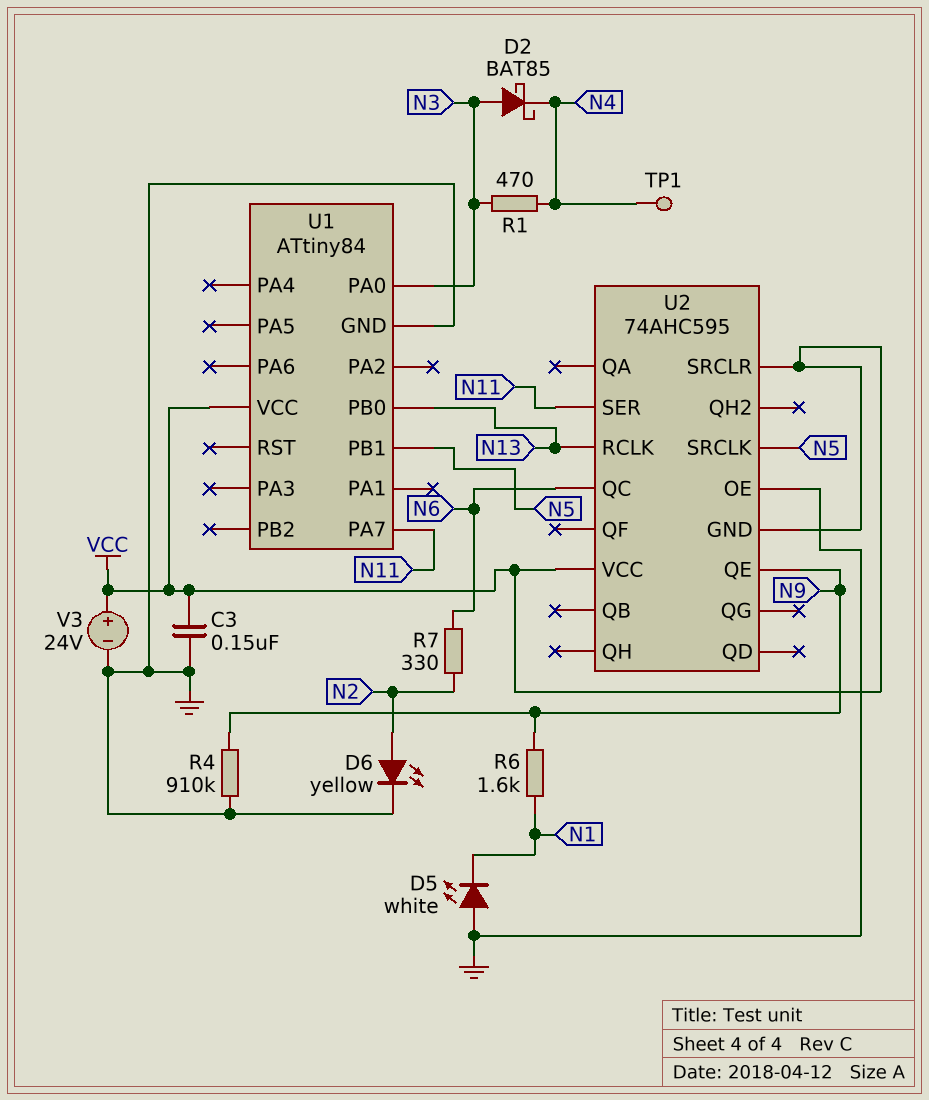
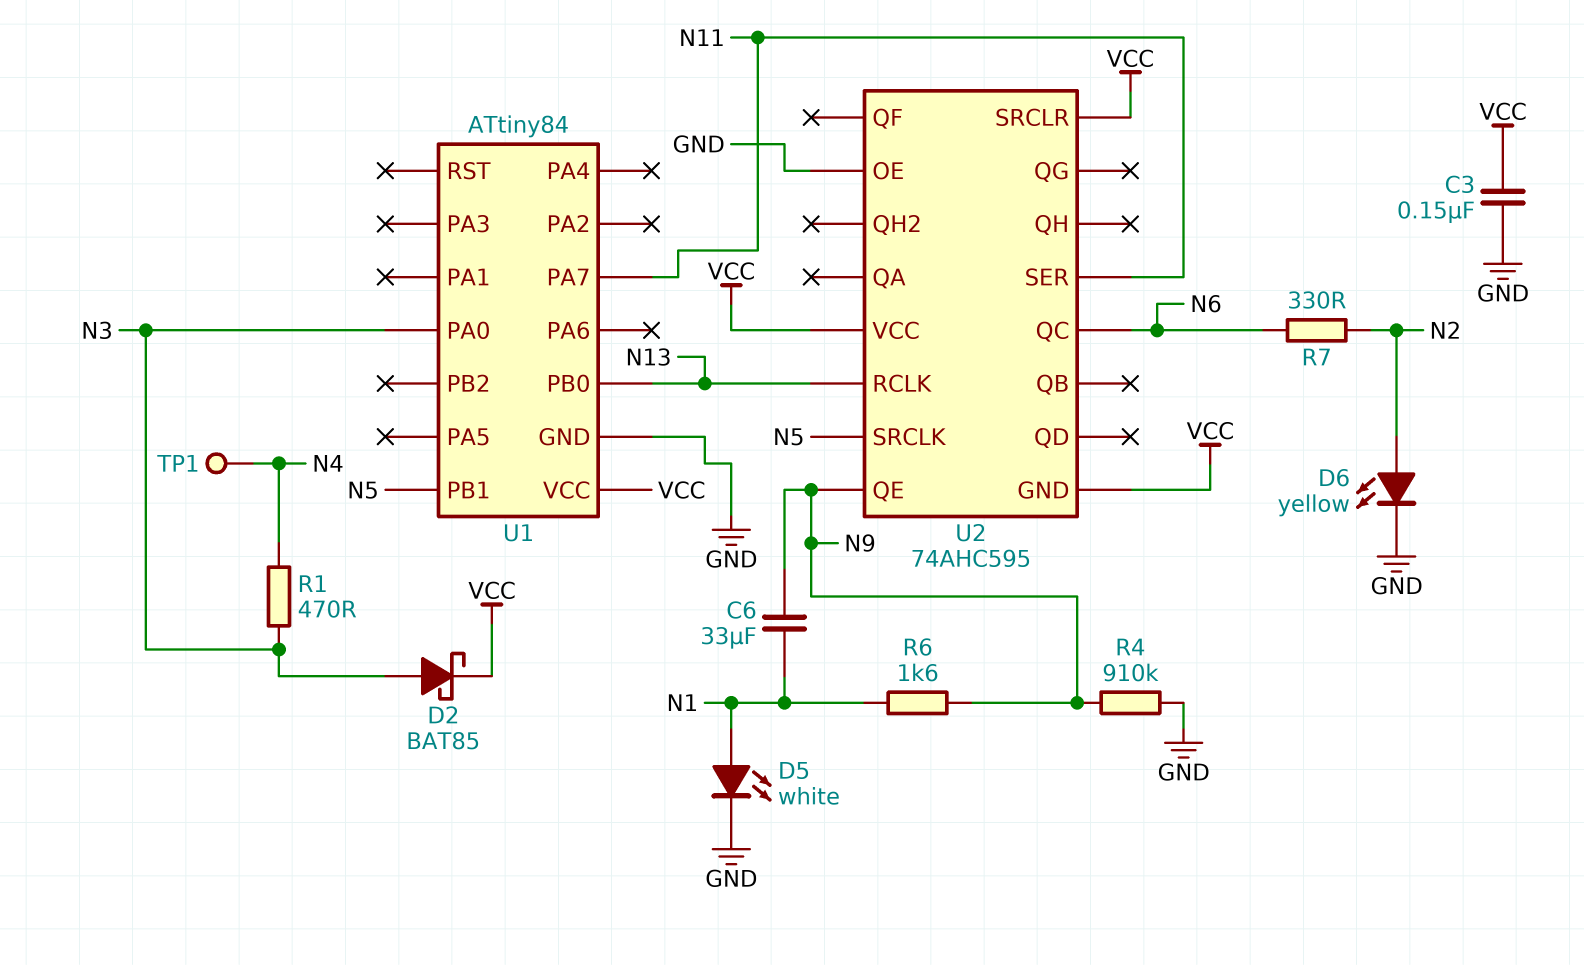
C6: none -> 33uF (N1, N9)
D2: schottky BAT85 (A N3, K N4) -> schottky BAT85 (A N3, K VCC)
D5: LED white (A GND, K N1) -> LED white (A N1, K GND)
V3: 24V (plus VCC, minus GND) -> none

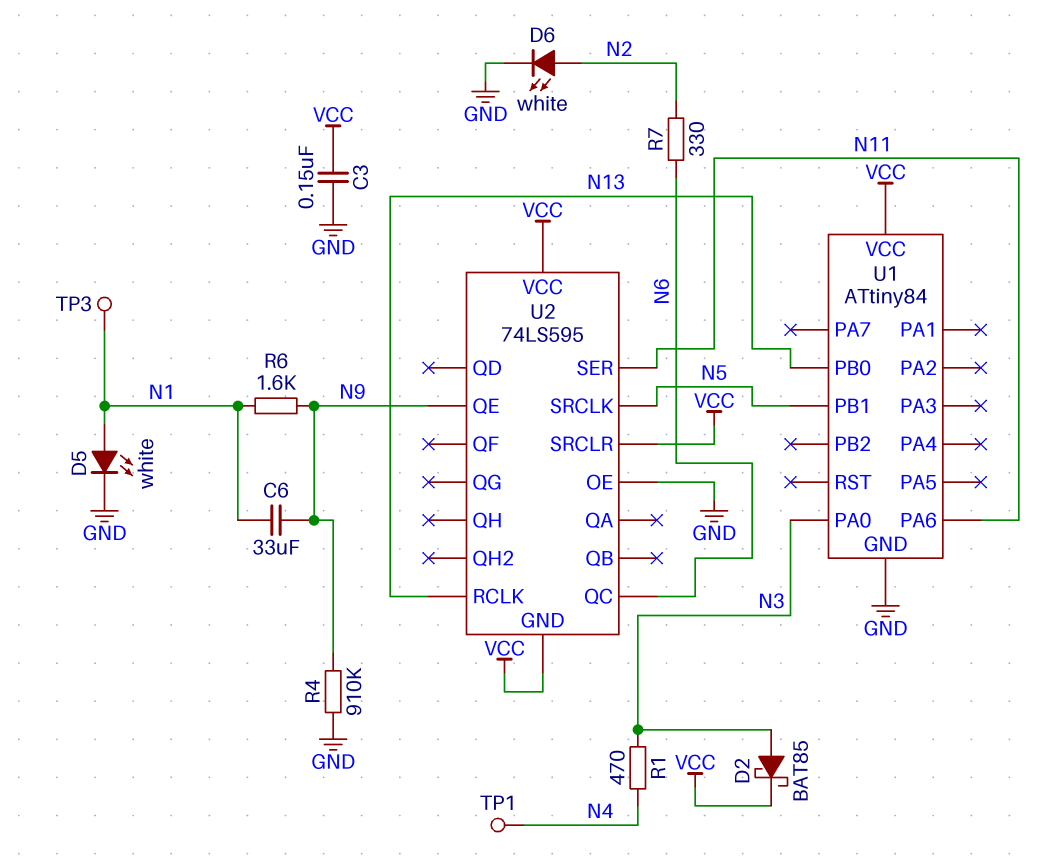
D6: LED yellow (A N2, K GND) -> LED white (A N2, K GND)
TP3: none -> test point (N1)
U1 pin PA6: none -> N11
U1 pin PA7: N11 -> none
U2: 74AHC595 -> 74LS595

